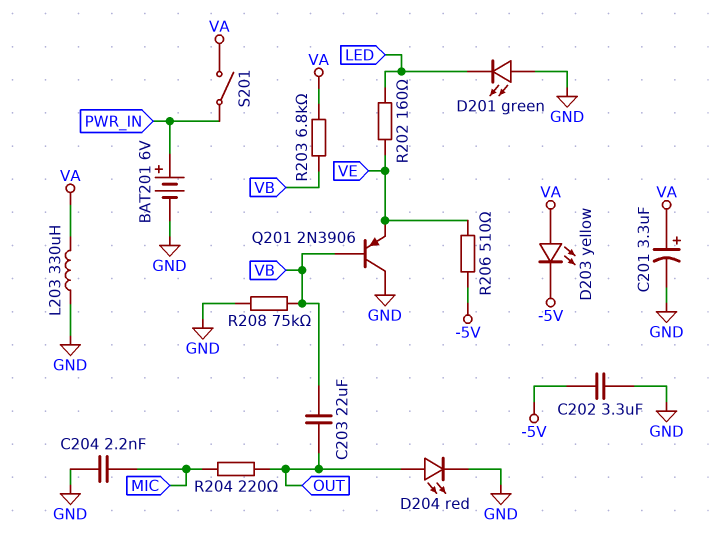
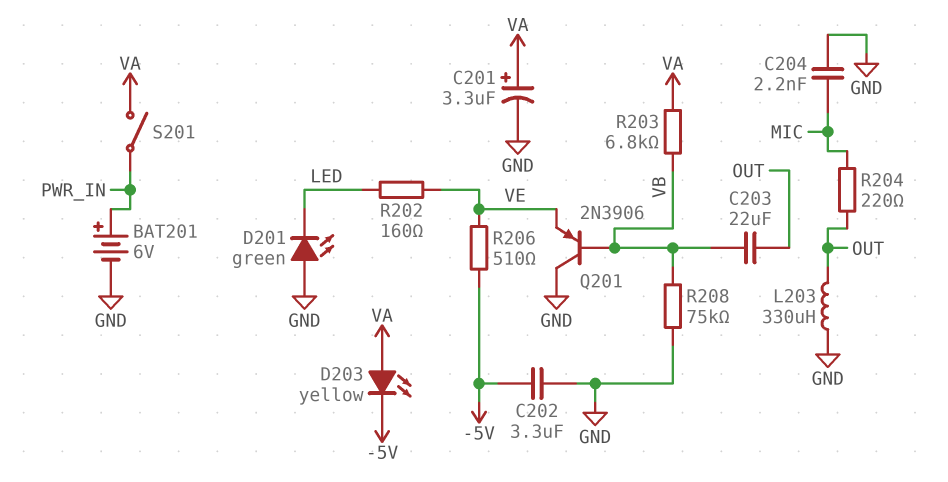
D204: LED red (A OUT, K GND) -> none
L203: 330uH (GND, VA) -> 330uH (GND, OUT)

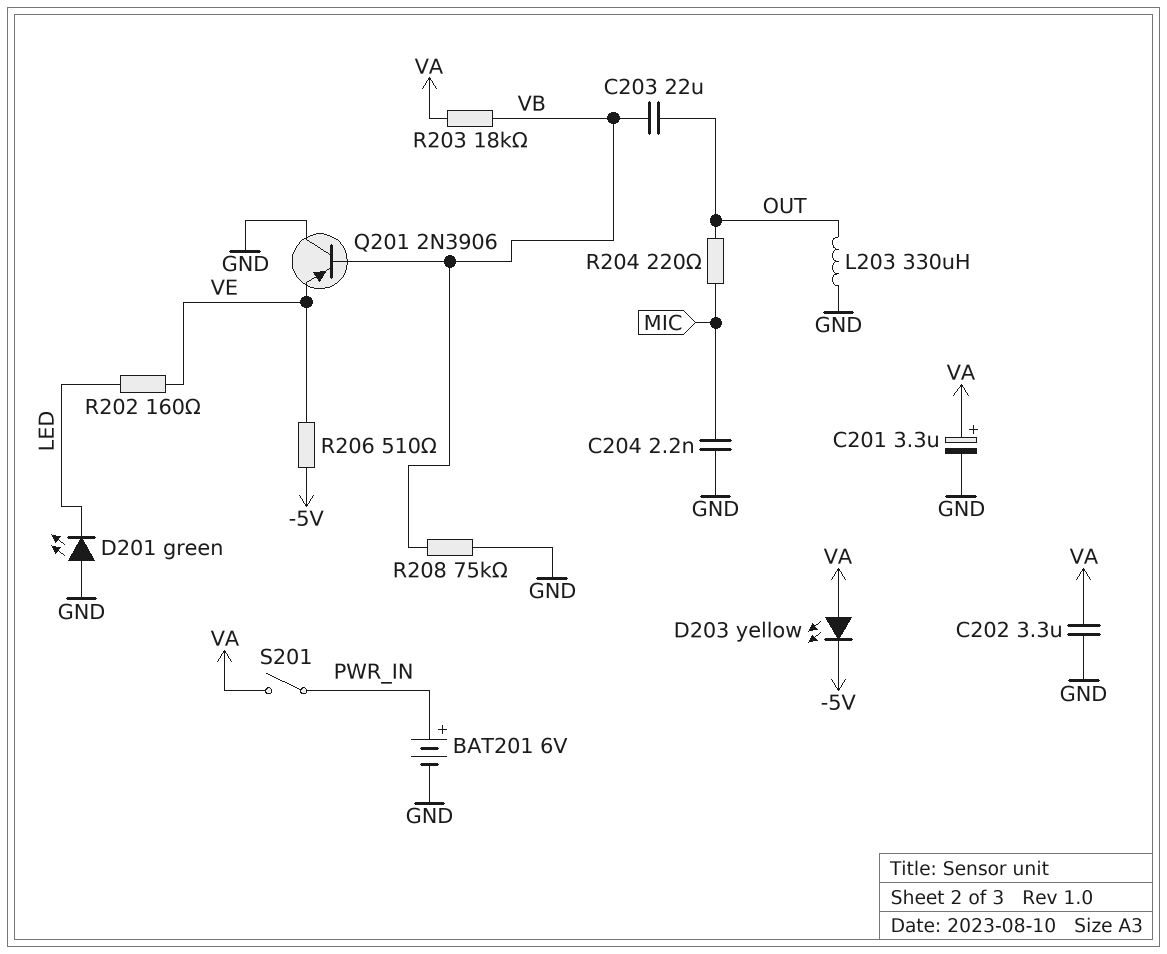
C202: 3.3uF (-5V, GND) -> 3.3uF (GND, VA)
R203: 6.8k (VA, VB) -> 18k (VA, VB)

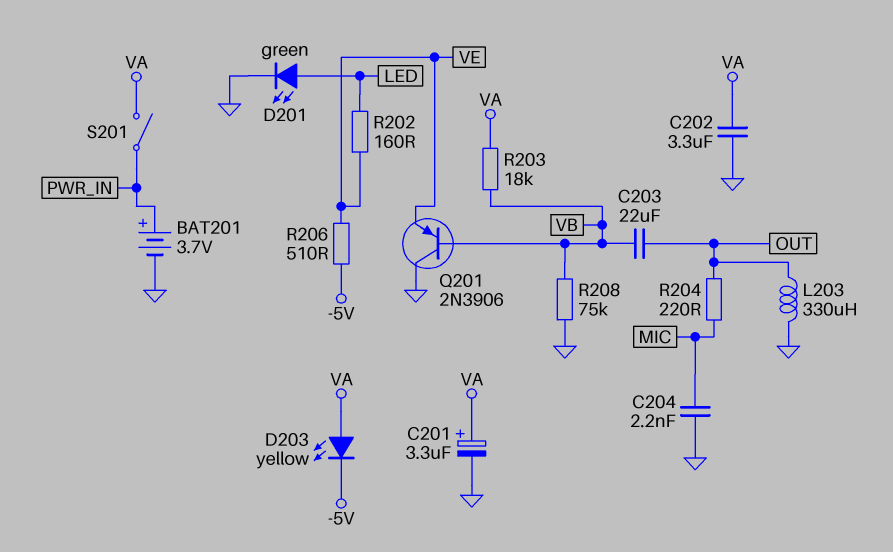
BAT201: 6V (plus PWR_IN, minus GND) -> 3.7V (plus PWR_IN, minus GND)
D201: LED green (A GND, K LED) -> LED green (A LED, K GND)

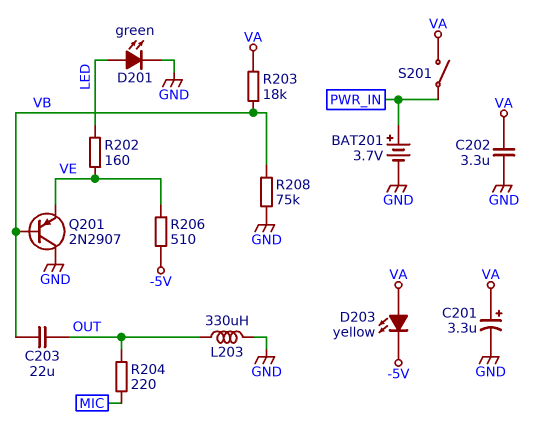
C204: 2.2nF (GND, MIC) -> none
Q201: PNP 2N3906 (B VB, C GND, E VE) -> PNP 2N2907 (B VB, C GND, E VE)

